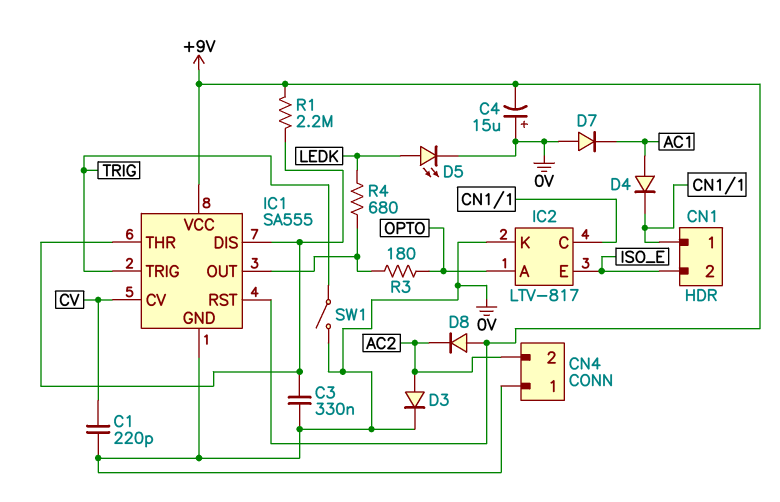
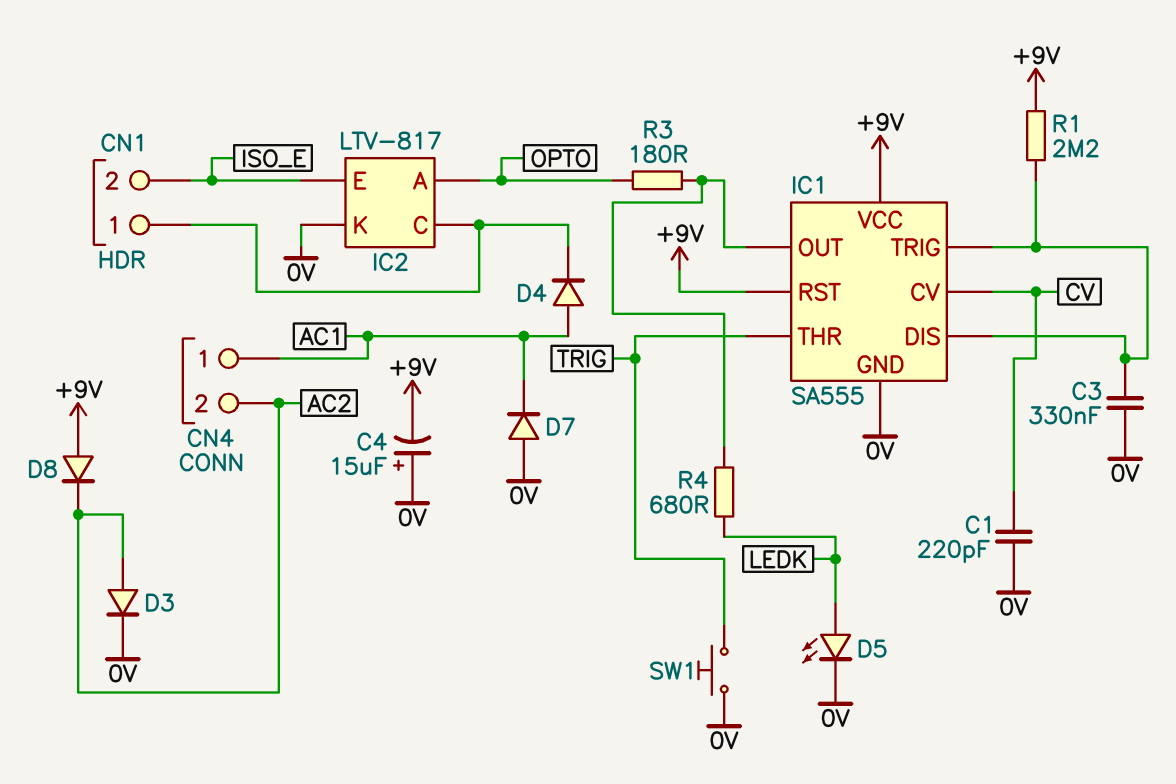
CN4 pin 1: 0V -> AC1
IC1 pin THR: IC1/DIS -> TRIG
IC1 pin TRIG: TRIG -> IC1/DIS
SW1: switch (0V, TRIG) -> button (0V, TRIG)

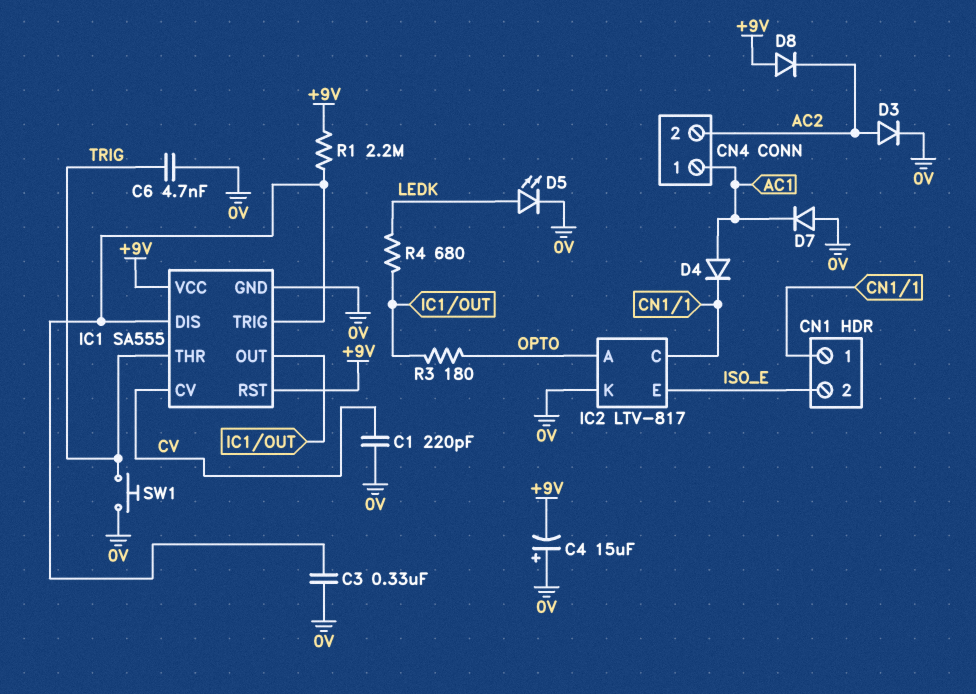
C6: none -> 4.7nF (0V, TRIG)

